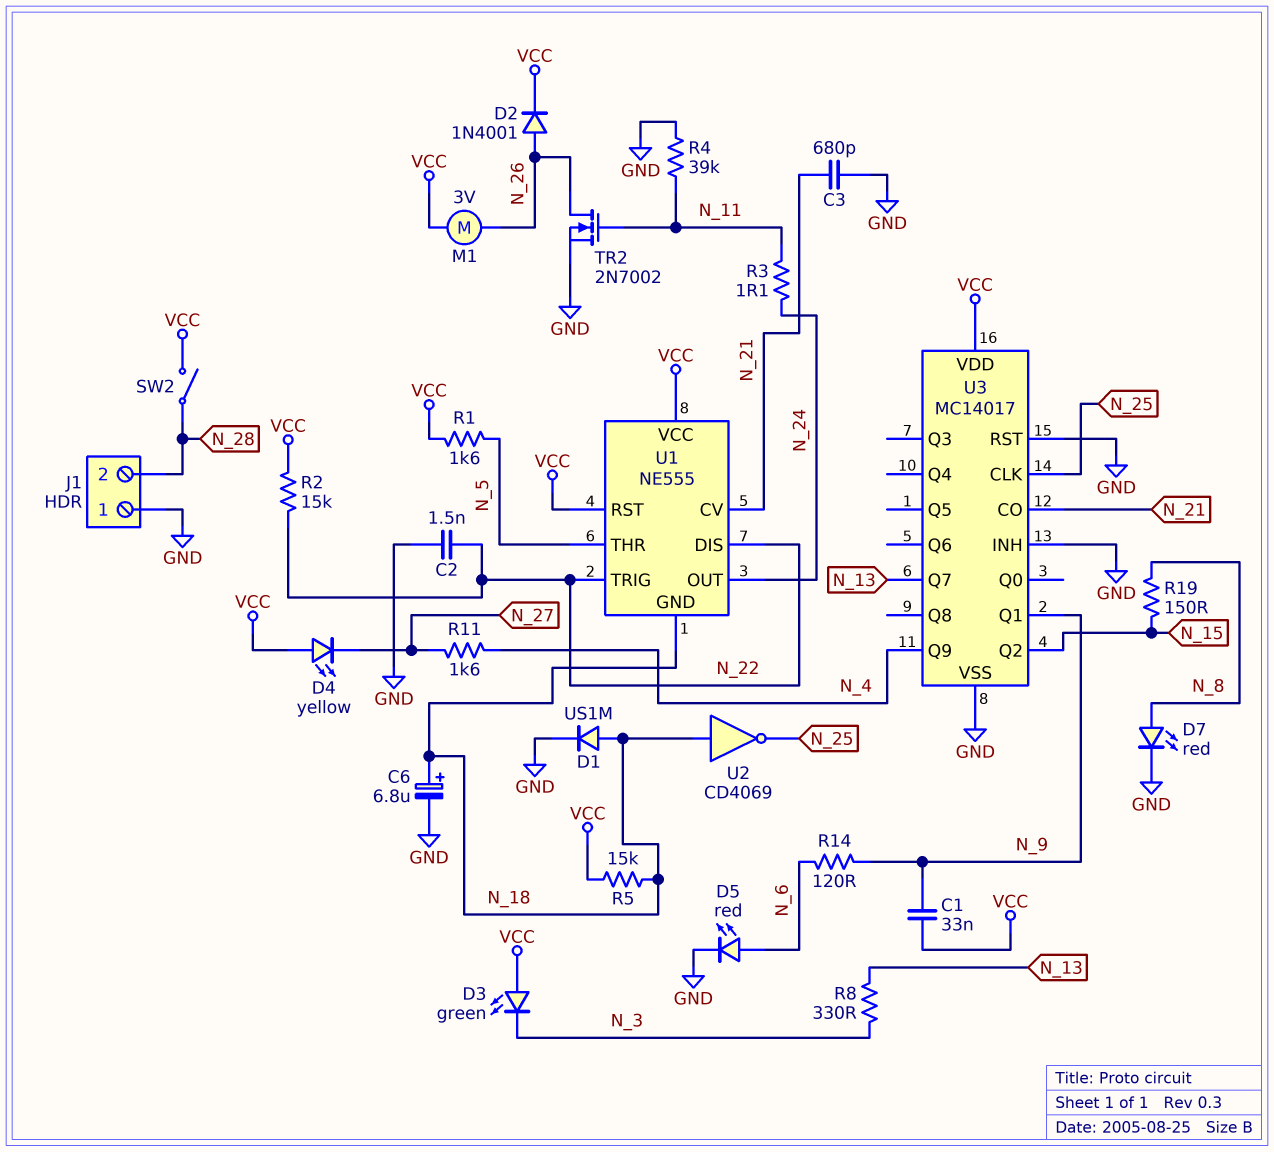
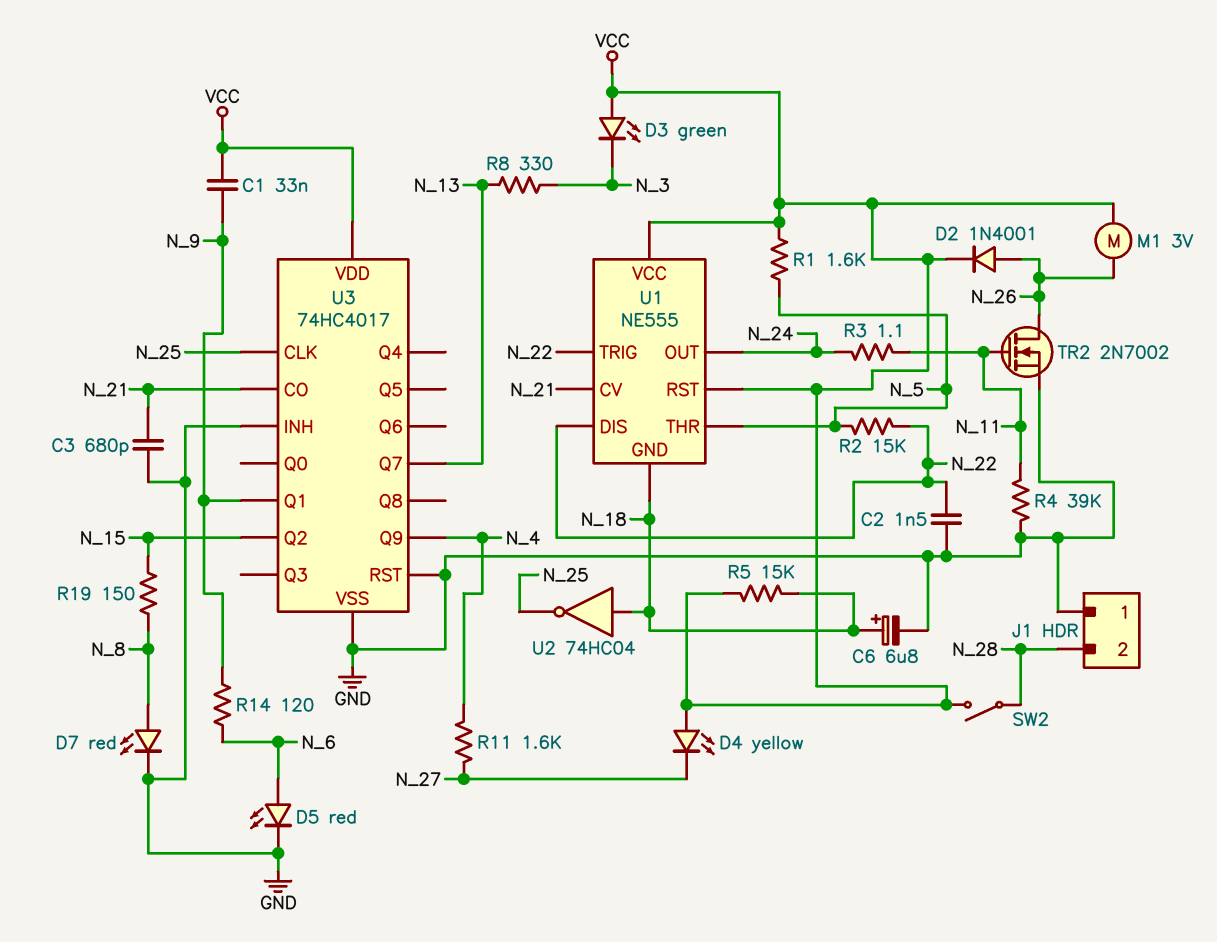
D1: diode US1M (A N_18, K GND) -> none
R2: 15k (N_22, VCC) -> 15k (N_5, N_22)
U2: NOT CD4069 (in N_18, out N_25) -> NOT 74HC04 (in N_18, out N_25)
U3: MC14017 -> 74HC4017

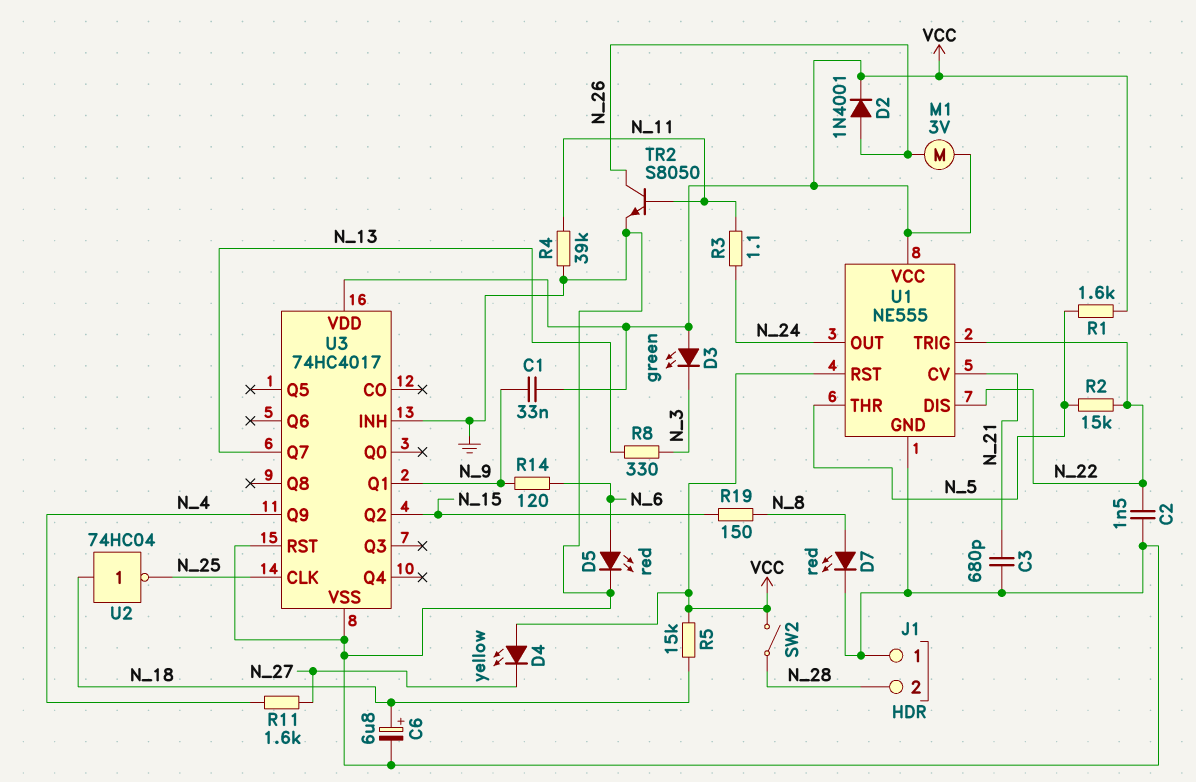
TR2: NMOS 2N7002 (G N_11, D N_26, S GND) -> NPN S8050 (B N_11, C N_26, E GND)
U1 pin GND: N_18 -> GND
U3 pin CO: N_21 -> none

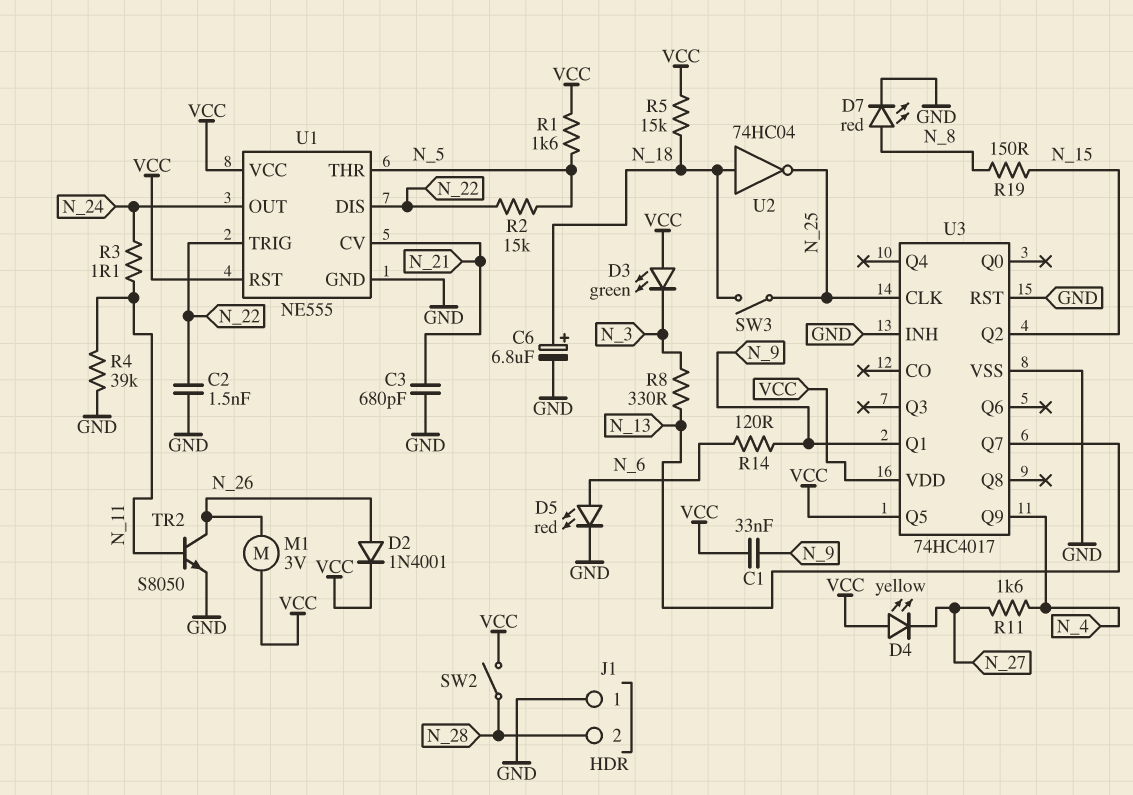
SW3: none -> switch (N_18, N_25)
U3 pin Q5: none -> VCC

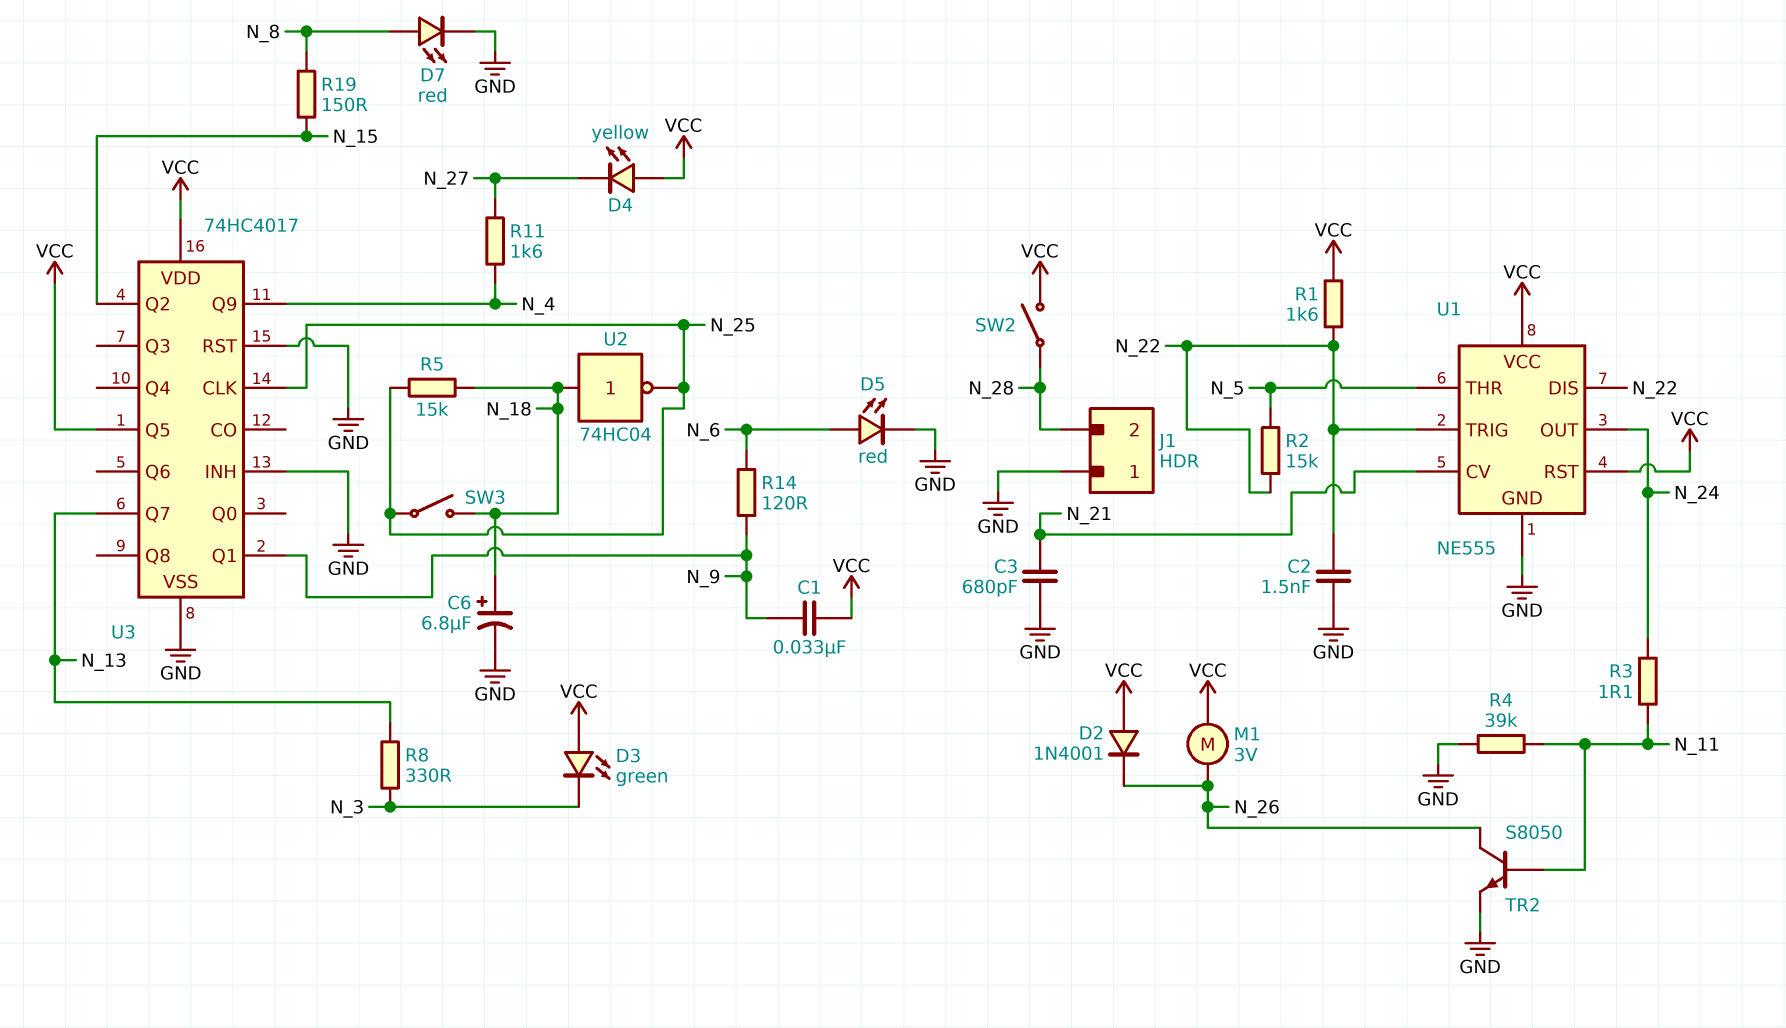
D2: diode 1N4001 (A N_26, K VCC) -> diode 1N4001 (A VCC, K N_26)
R1: 1.6k (N_5, VCC) -> 1.6k (N_22, VCC)
R5: 15k (N_18, VCC) -> 15k (N_18, N_25)

